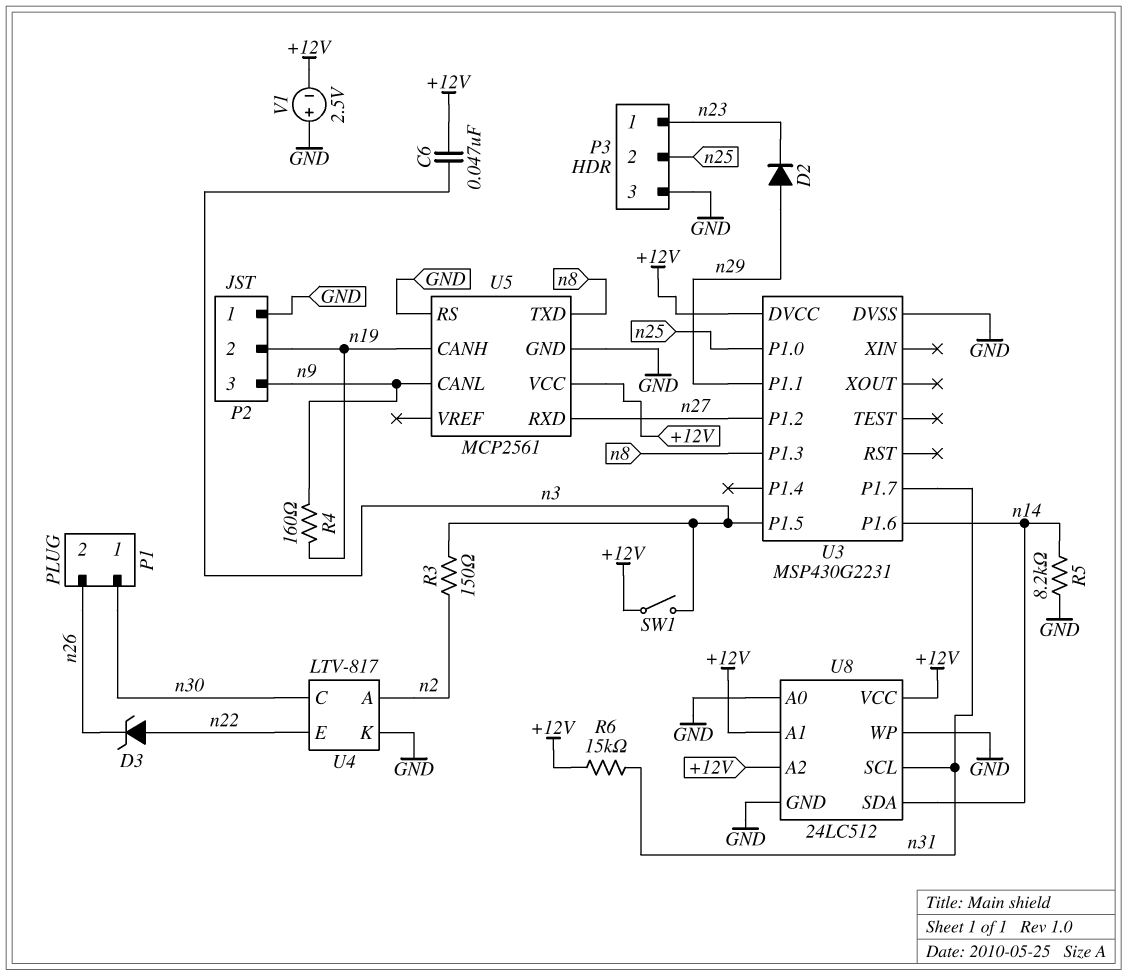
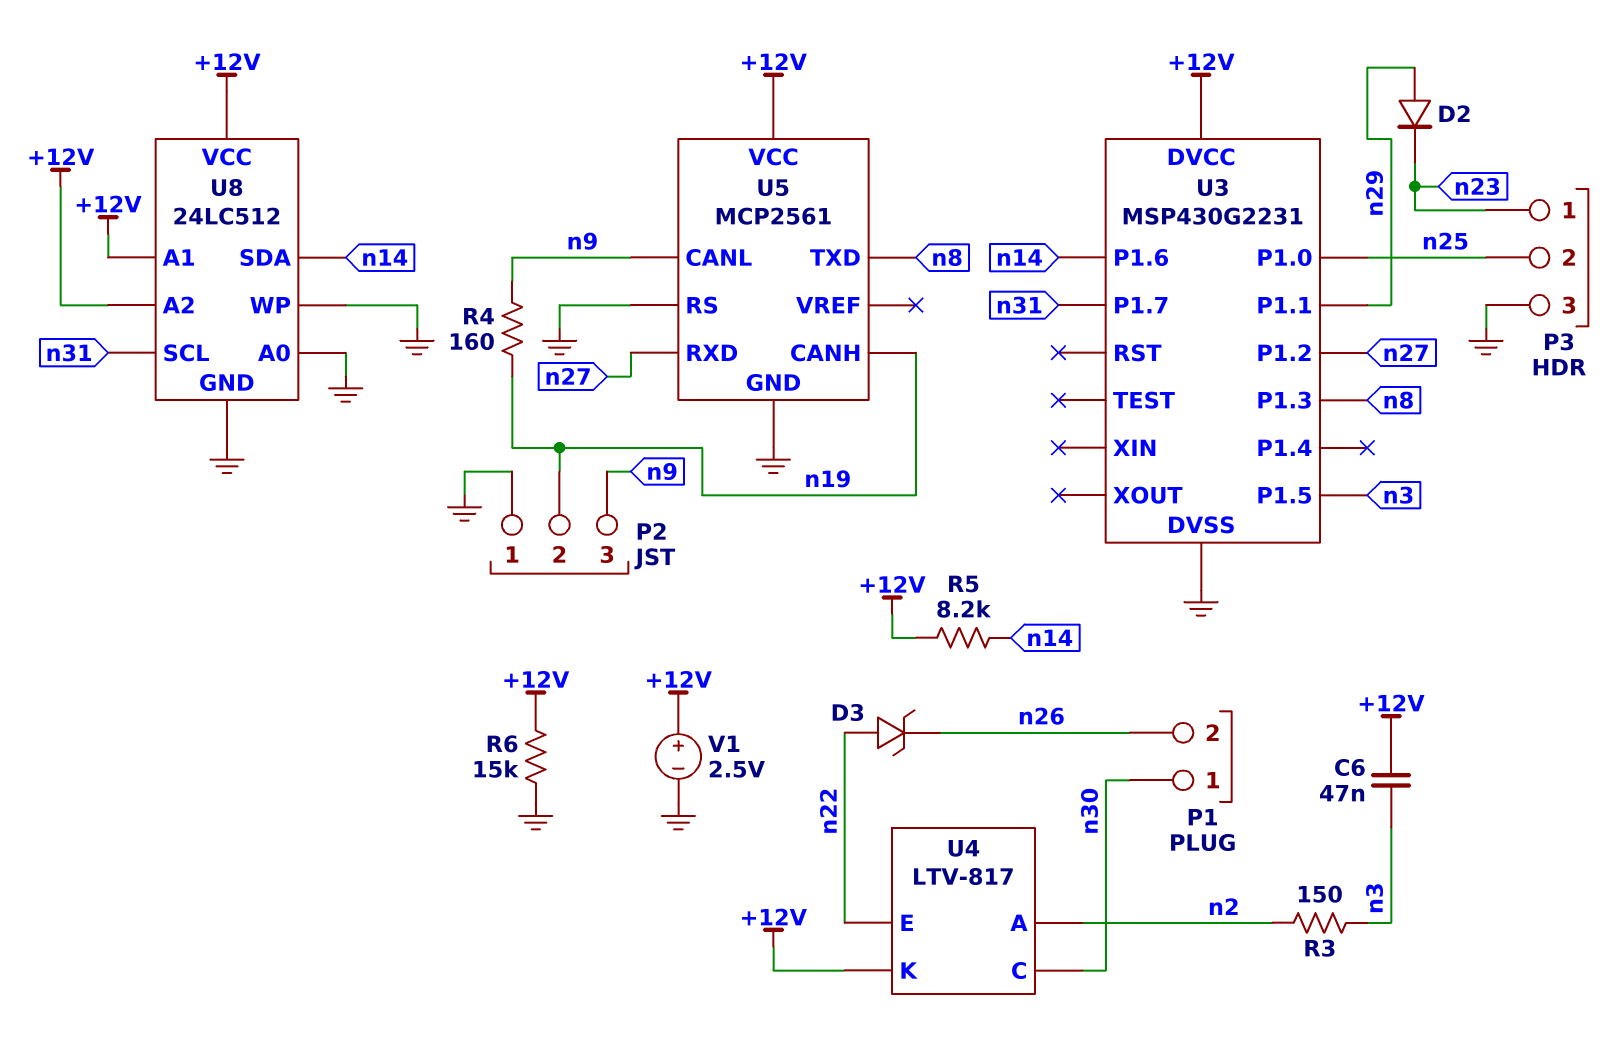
R5: 8.2k (GND, n14) -> 8.2k (+12V, n14)
R6: 15k (+12V, n31) -> 15k (+12V, GND)
SW1: switch (+12V, n3) -> none
U4 pin K: GND -> +12V
V1: 2.5V (plus GND, minus +12V) -> 2.5V (plus +12V, minus GND)

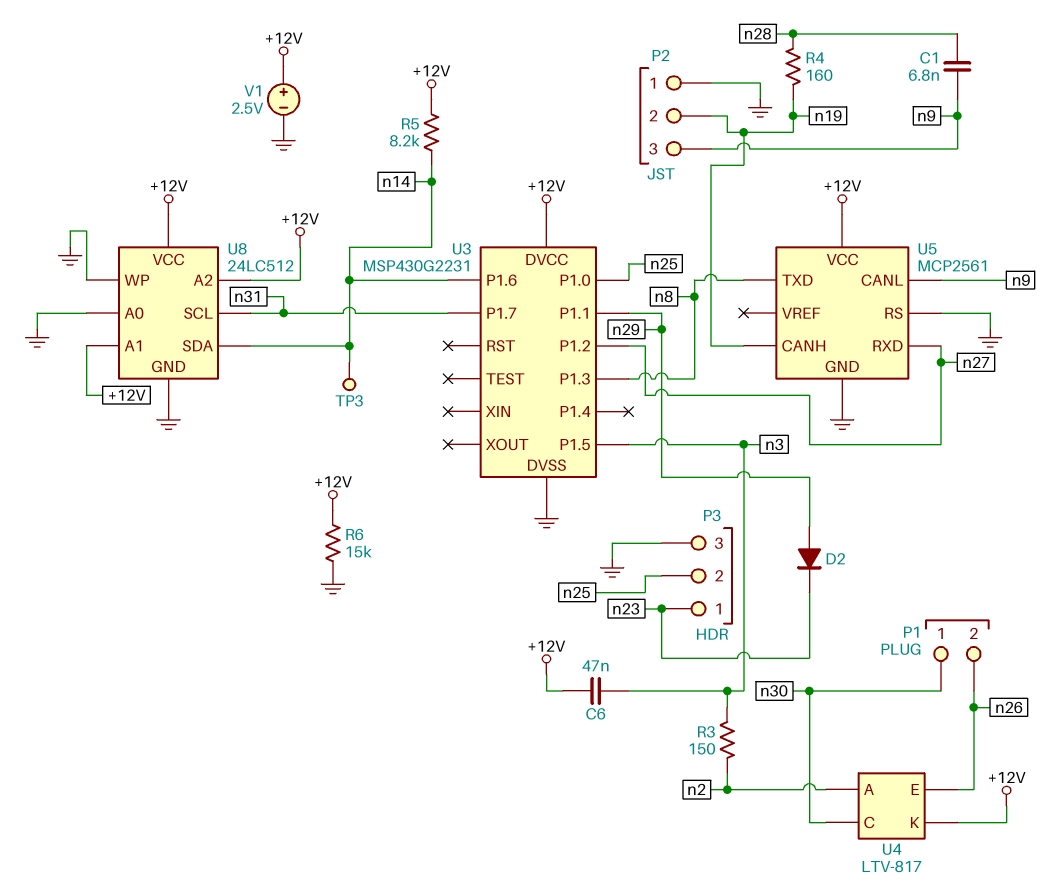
C1: none -> 6.8nF (n9, n28)
D3: zener (A n22, K n26) -> none
R4: 160 (n9, n19) -> 160 (n19, n28)
TP3: none -> test point (n14)
U4 pin E: n22 -> n26

